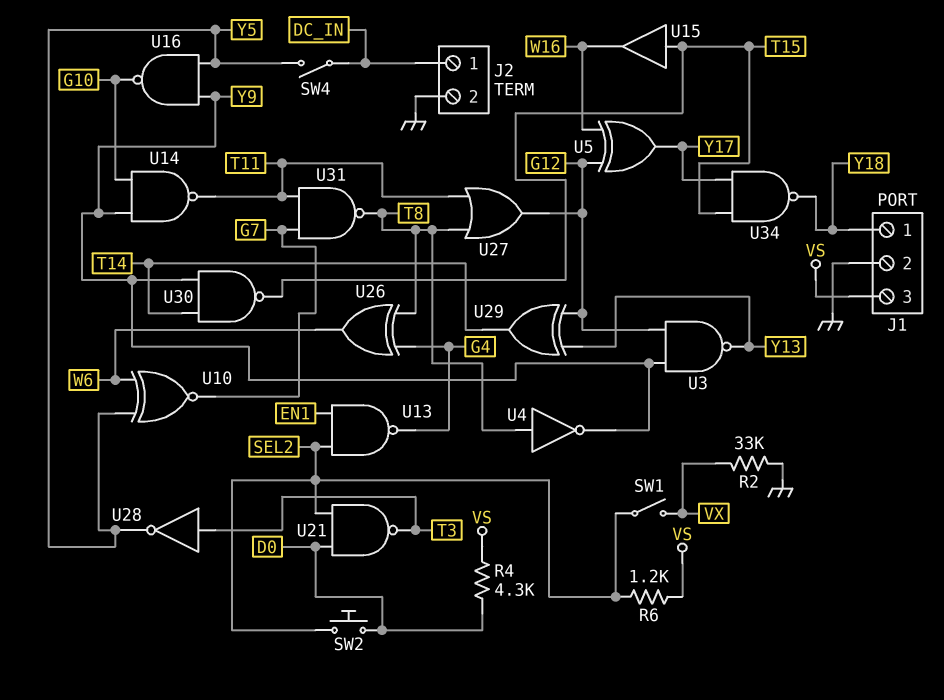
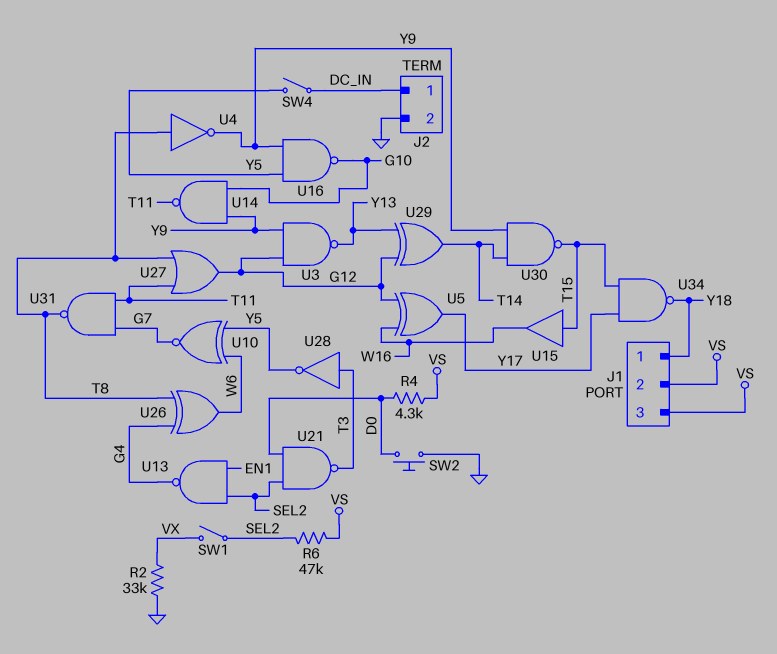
J1 pin 2: GND -> VS
R6: 1.2k (SEL2, VS) -> 47k (SEL2, VS)
SW2: button (D0, SEL2) -> button (D0, GND)

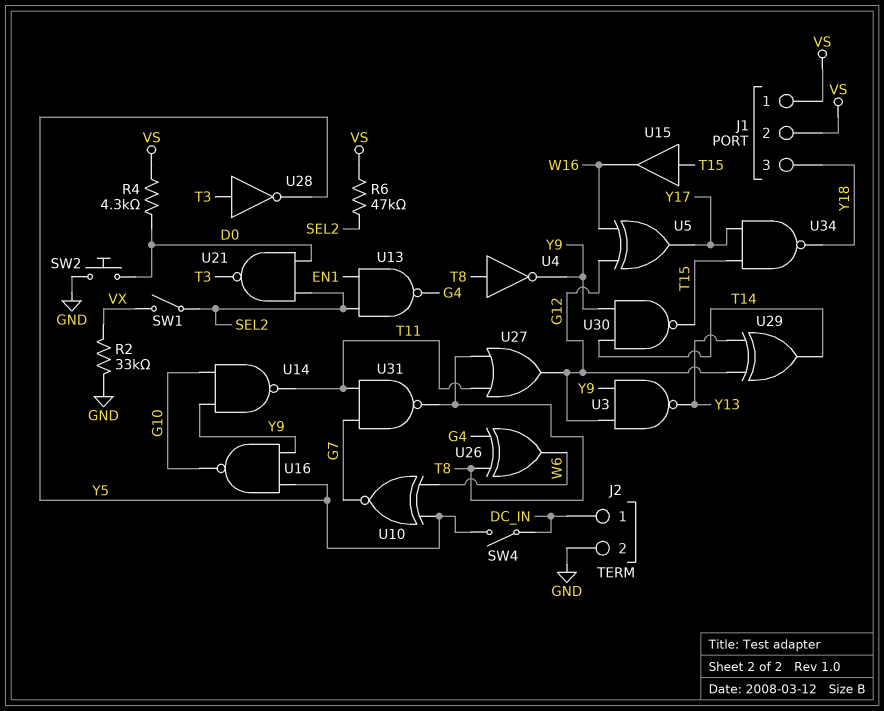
J1 pin 1: Y18 -> VS
J1 pin 3: VS -> Y18

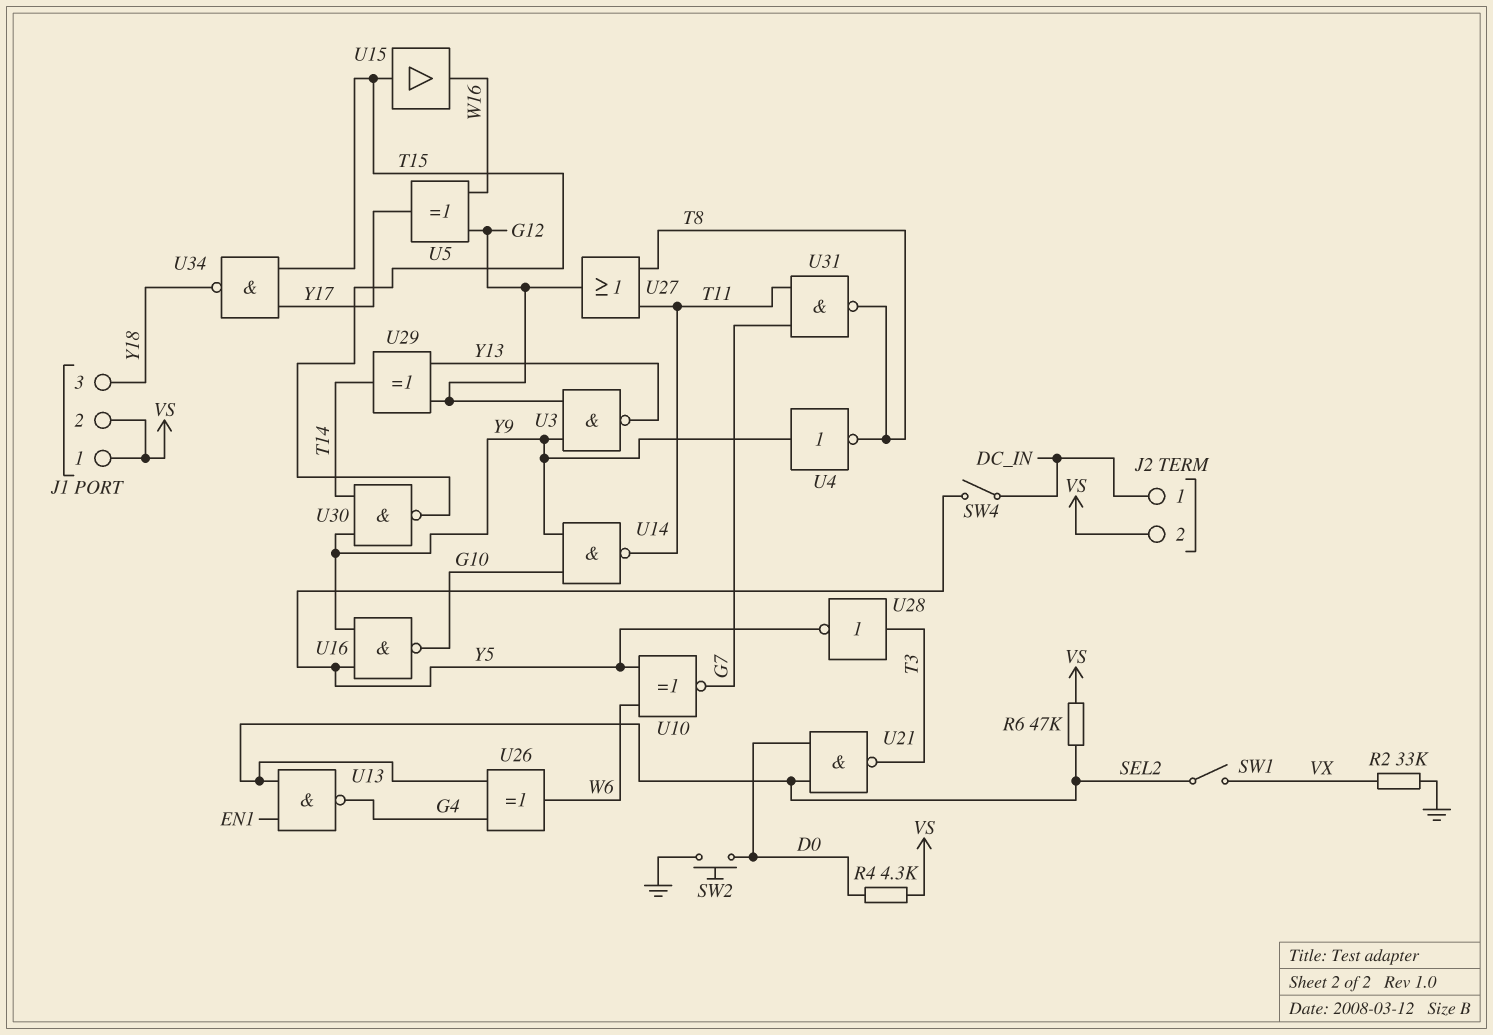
J2 pin 2: GND -> VS
U4: NOT (in T8, out Y9) -> NOT (in Y9, out T8)
U26: XOR (in G4, in T8, out W6) -> XOR (in G4, in SEL2, out W6)

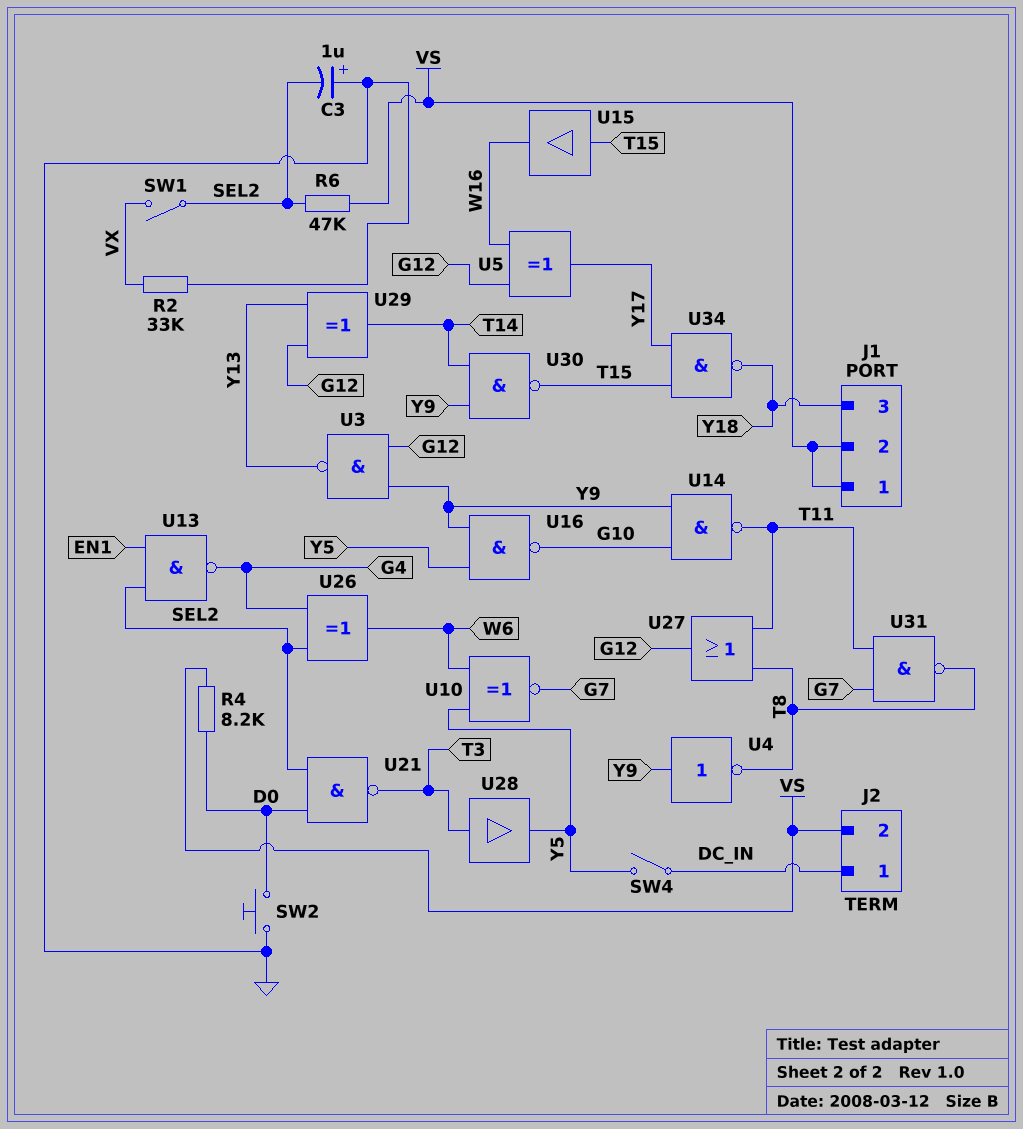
C3: none -> 1uF (plus GND, minus SEL2)
R4: 4.3k (D0, VS) -> 8.2k (D0, VS)
U28: NOT (in T3, out Y5) -> buffer (in T3, out Y5)

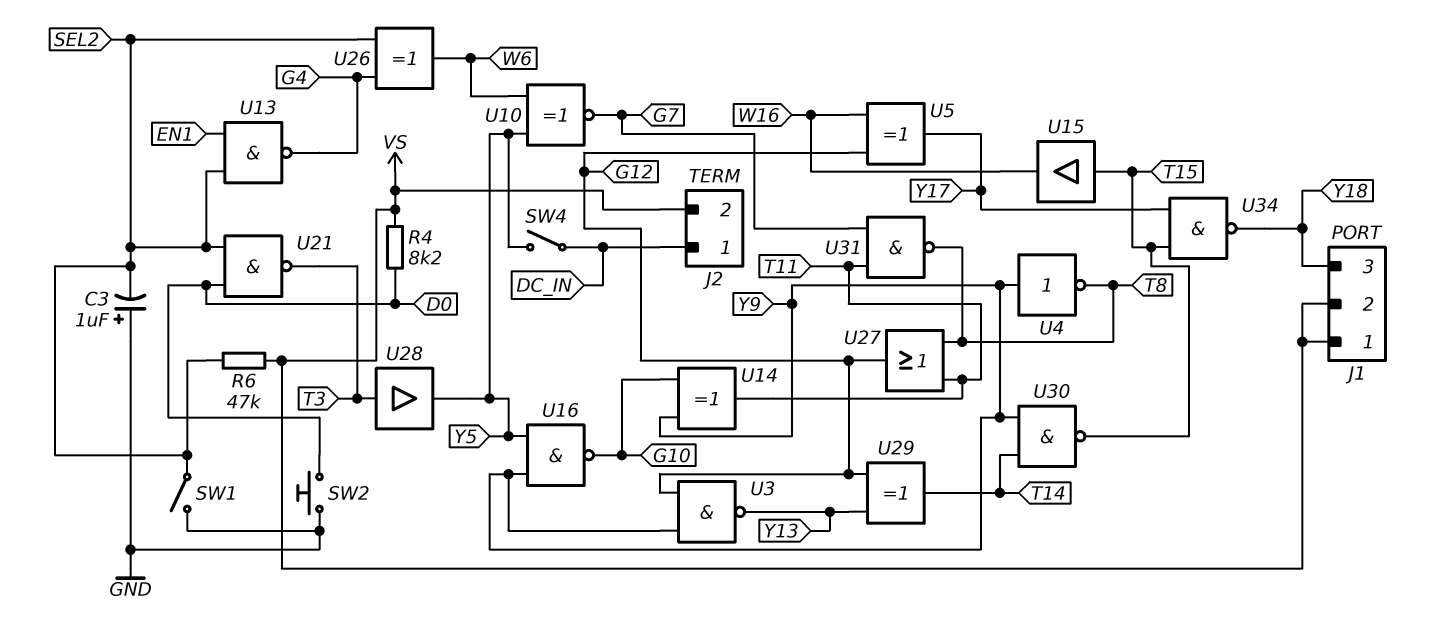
R2: 33k (GND, VX) -> none
SW1: switch (SEL2, VX) -> switch (GND, SEL2)
U14: NAND (in G10, in Y9, out T11) -> XOR (in G10, in Y9, out T11)

